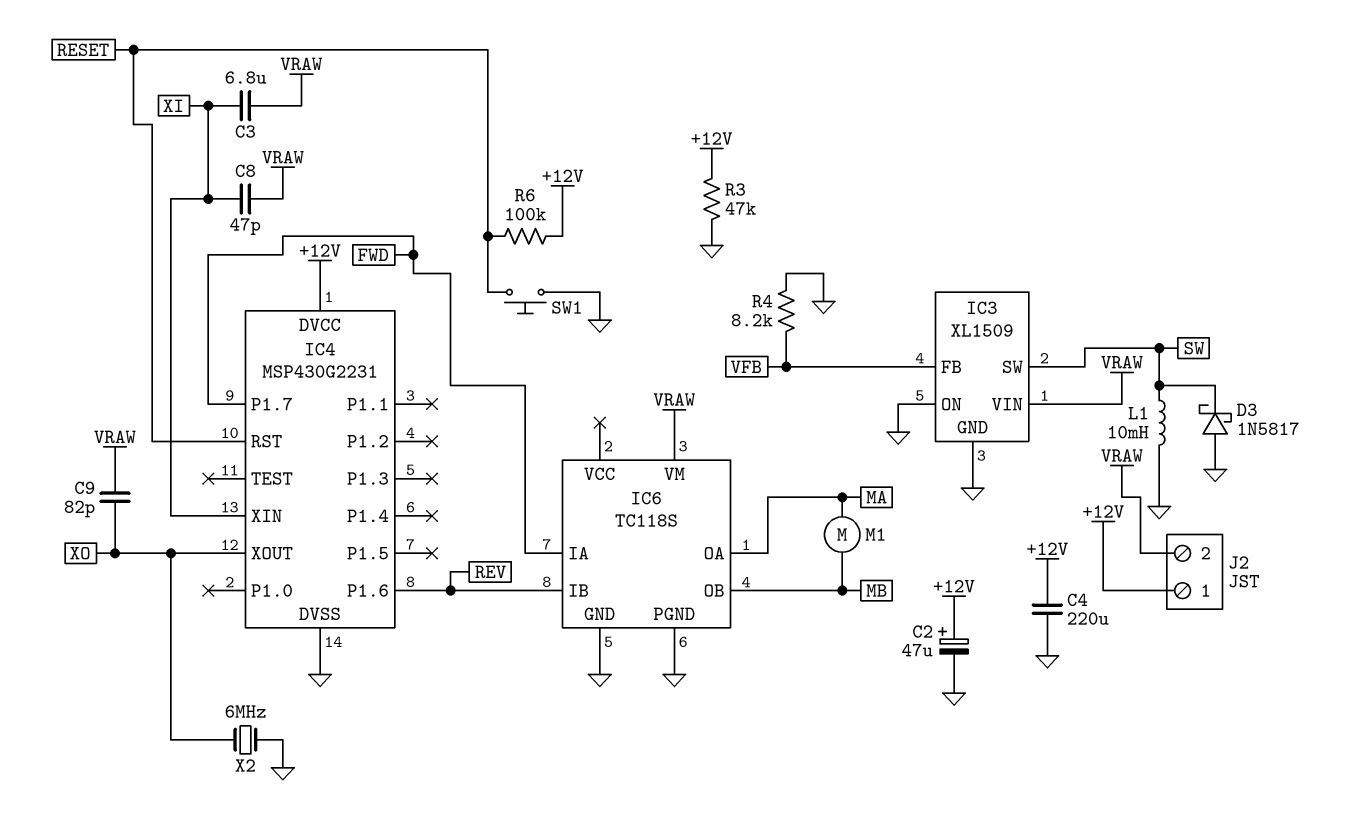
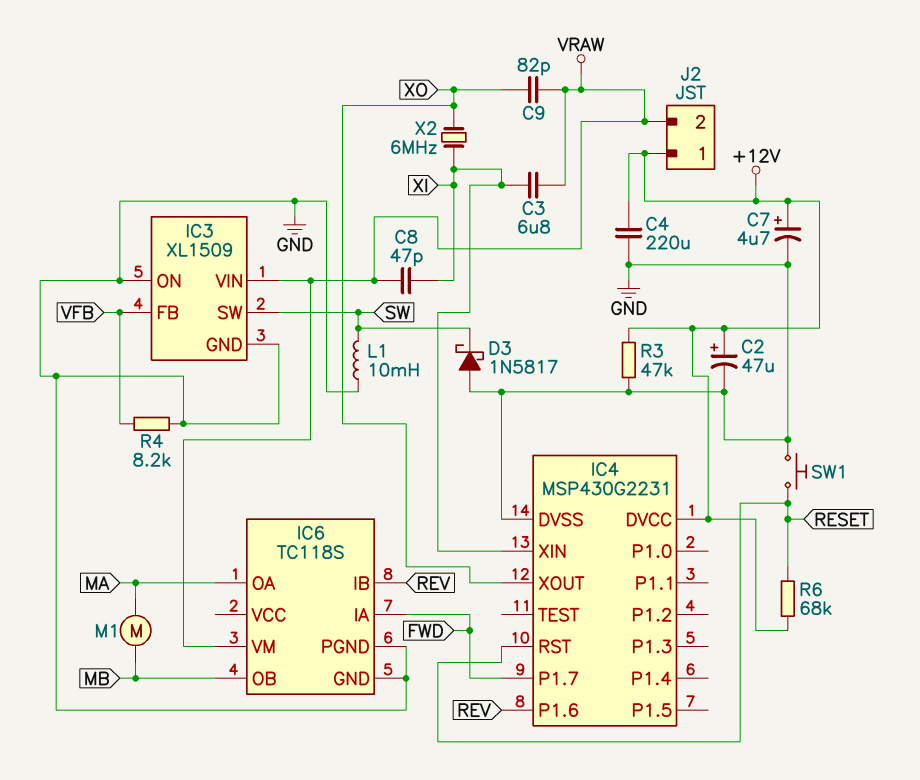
C7: none -> 4.7uF (plus +12V, minus GND)
R6: 100k (+12V, RESET) -> 68k (+12V, RESET)
X2: 6MHz (GND, XO) -> 6MHz (XI, XO)

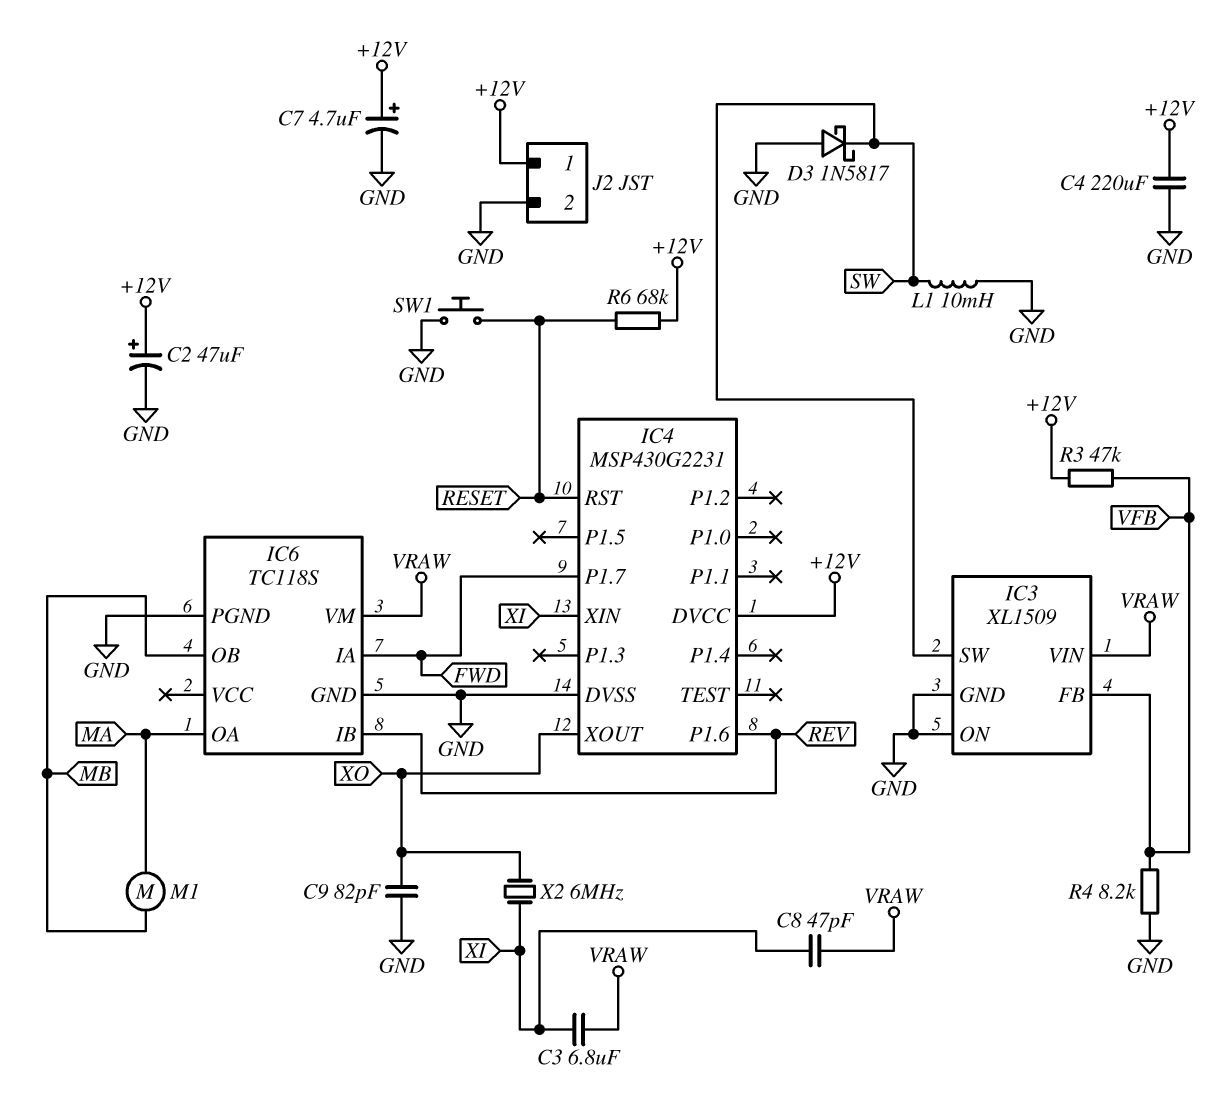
C9: 82pF (VRAW, XO) -> 82pF (GND, XO)
J2 pin 2: VRAW -> GND
R3: 47k (+12V, GND) -> 47k (+12V, VFB)

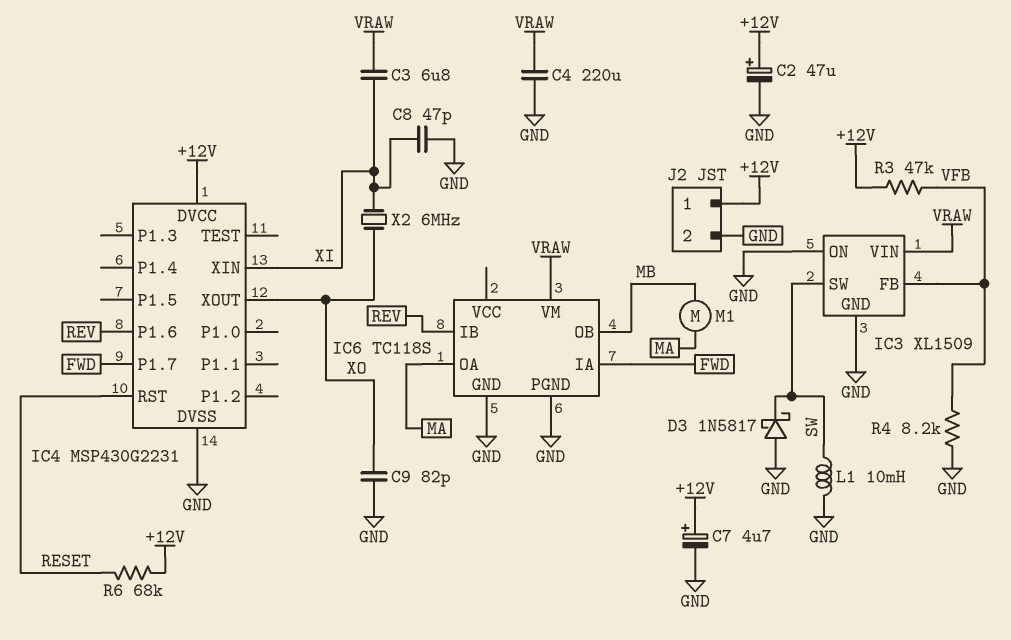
C4: 220uF (+12V, GND) -> 220uF (GND, VRAW)
C8: 47pF (VRAW, XI) -> 47pF (GND, XI)
SW1: button (GND, RESET) -> none

